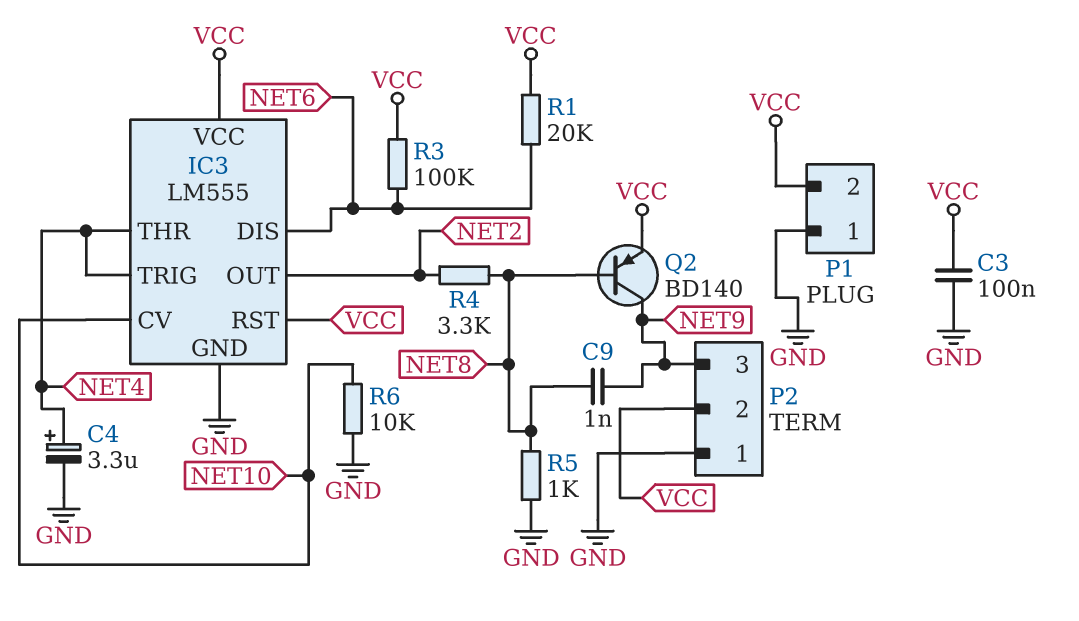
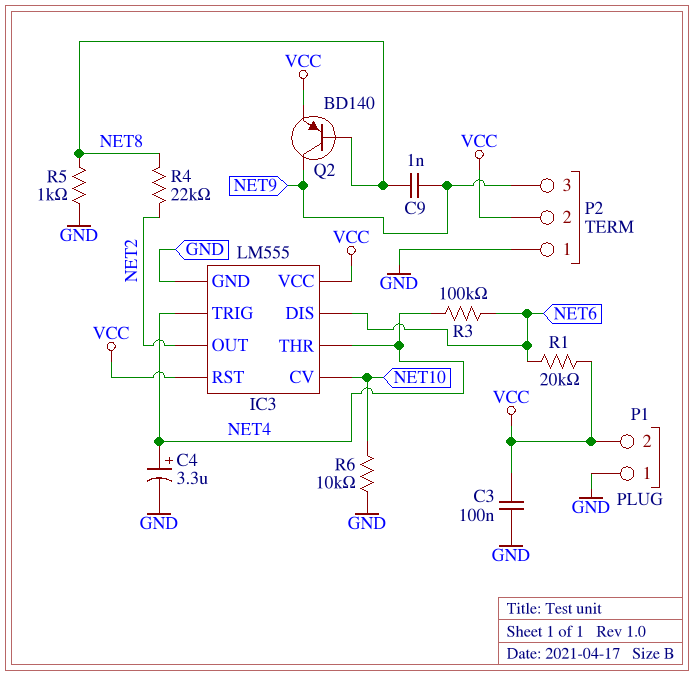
R3: 100k (NET6, VCC) -> 100k (NET4, NET6)
R4: 3.3k (NET2, NET8) -> 22k (NET2, NET8)

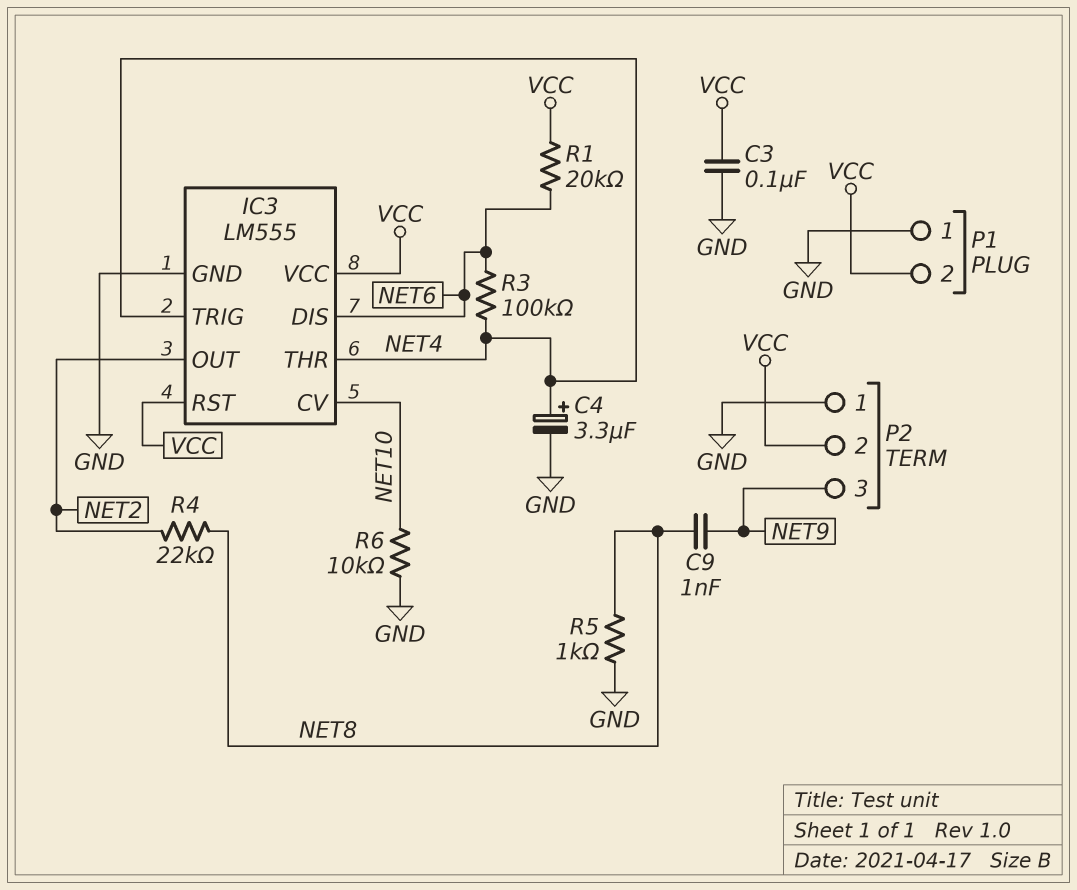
Q2: PNP BD140 (B NET8, C NET9, E VCC) -> none

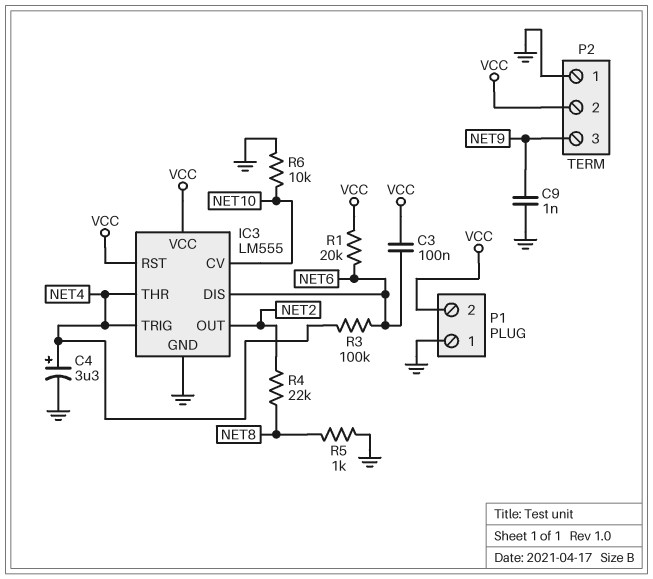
C3: 100nF (GND, VCC) -> 100nF (NET6, VCC)
C9: 1nF (NET8, NET9) -> 1nF (GND, NET9)

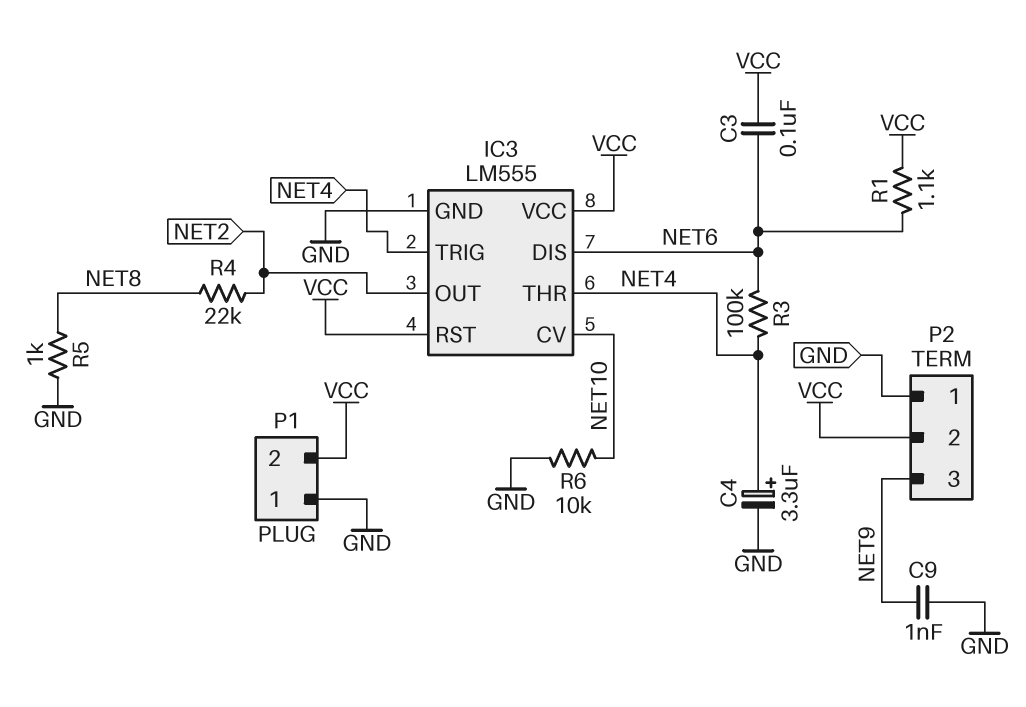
R1: 20k (NET6, VCC) -> 1.1k (NET6, VCC)

